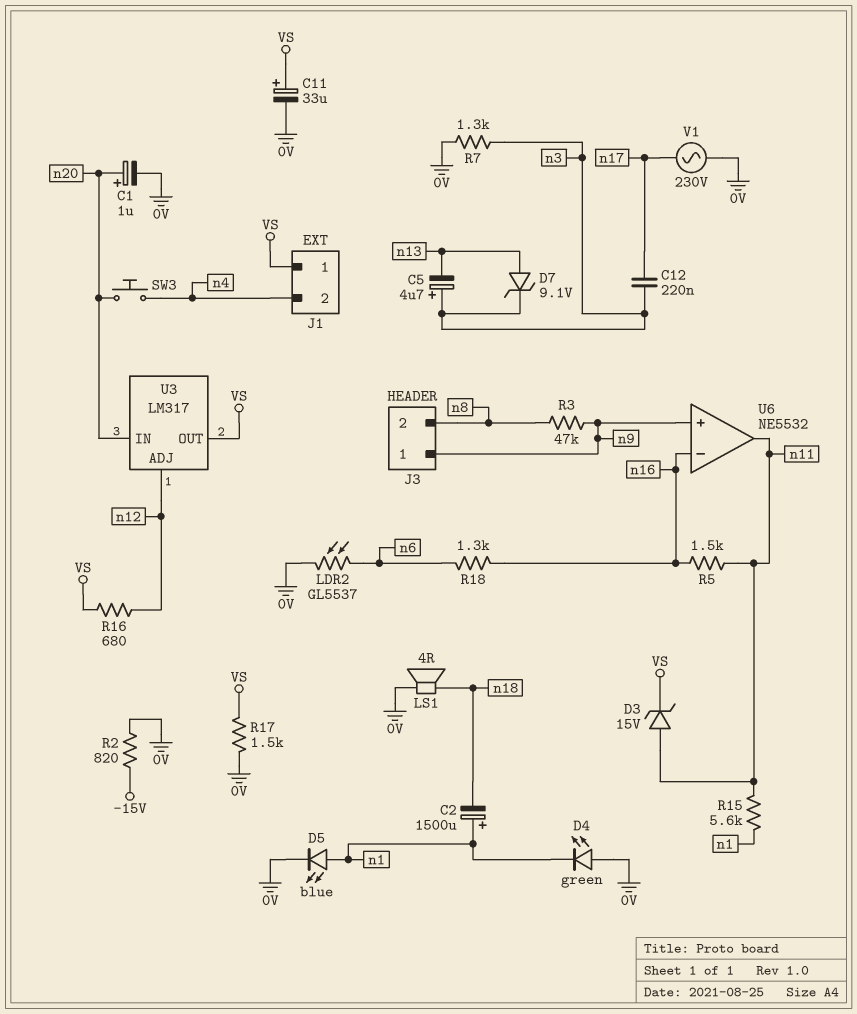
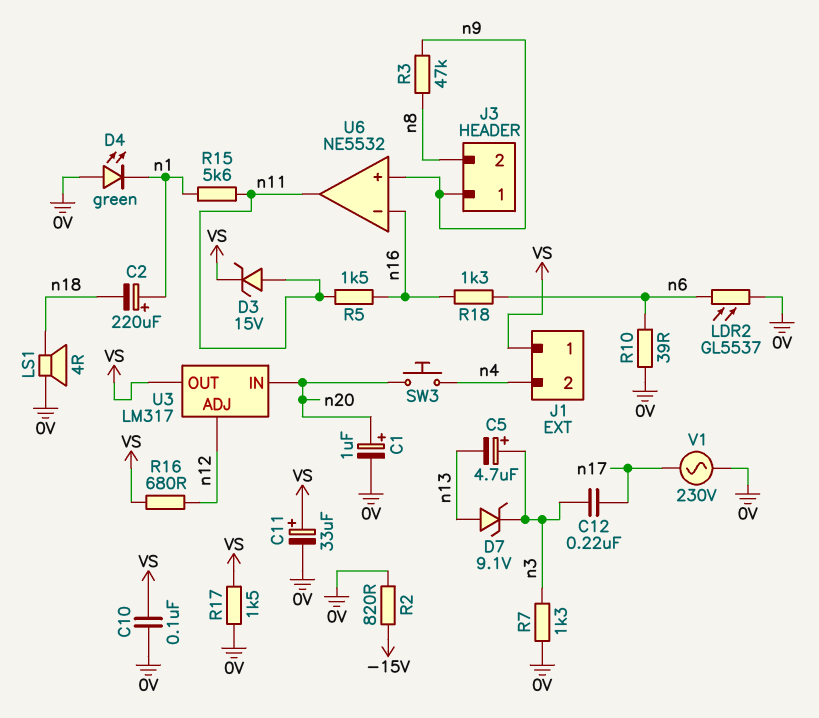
C2: 1500uF (plus n1, minus n18) -> 220uF (plus n1, minus n18)
C10: none -> 100nF (0V, VS)
D5: LED blue (A n1, K 0V) -> none
R10: none -> 39 (0V, n6)

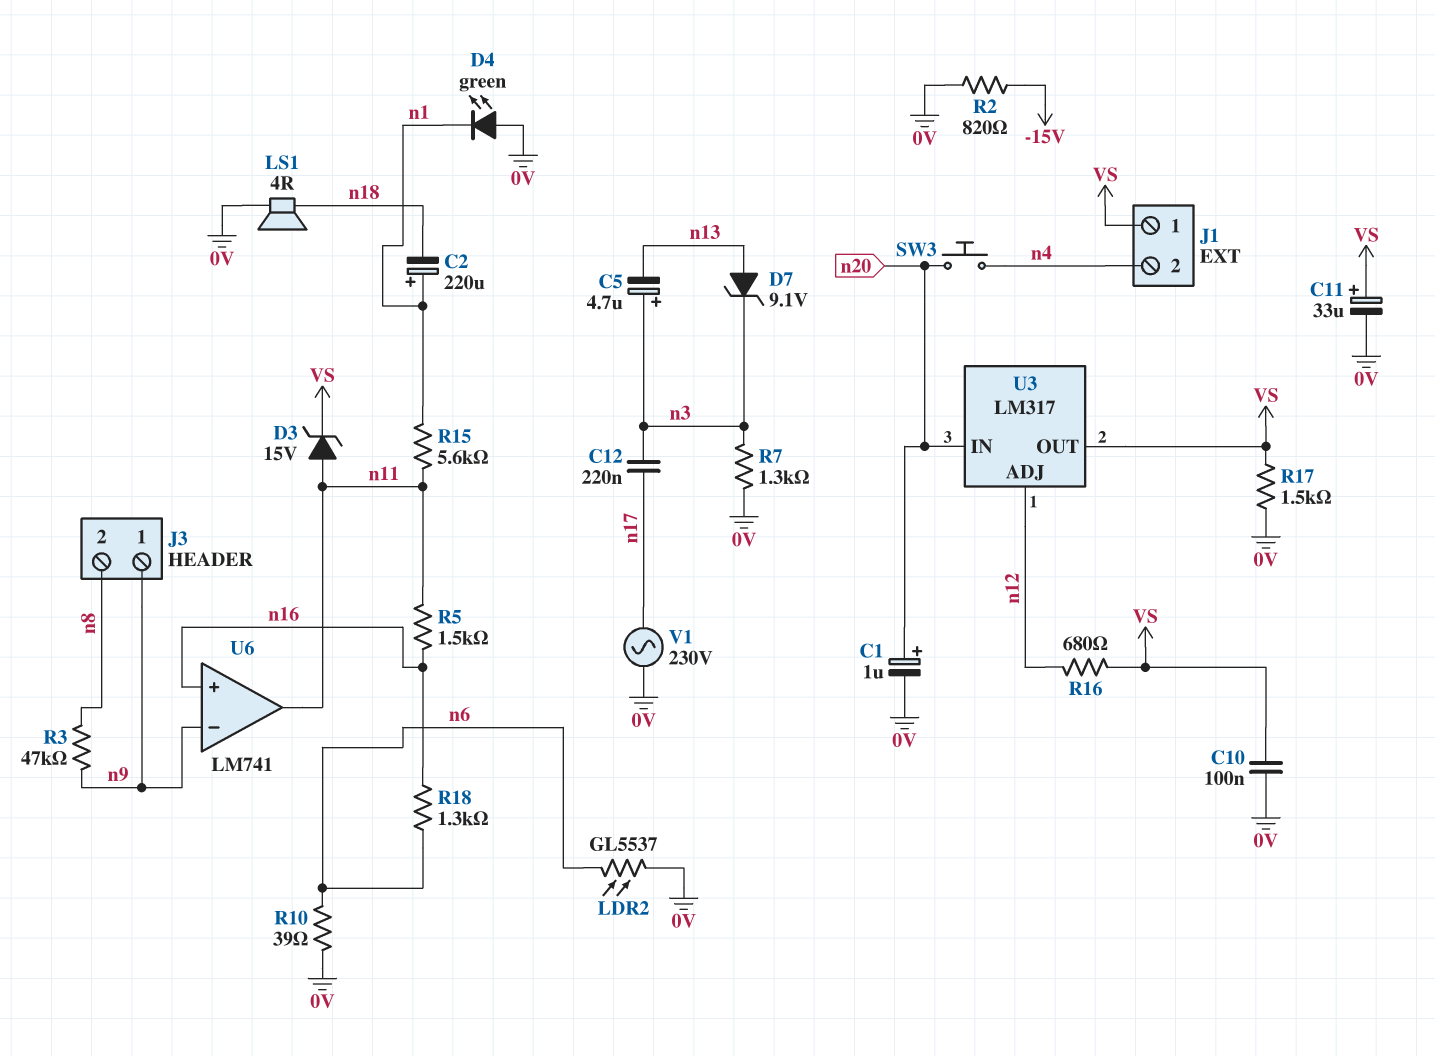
U6: NE5532 -> LM741
U6 pin in+: n9 -> n16
U6 pin in-: n16 -> n9

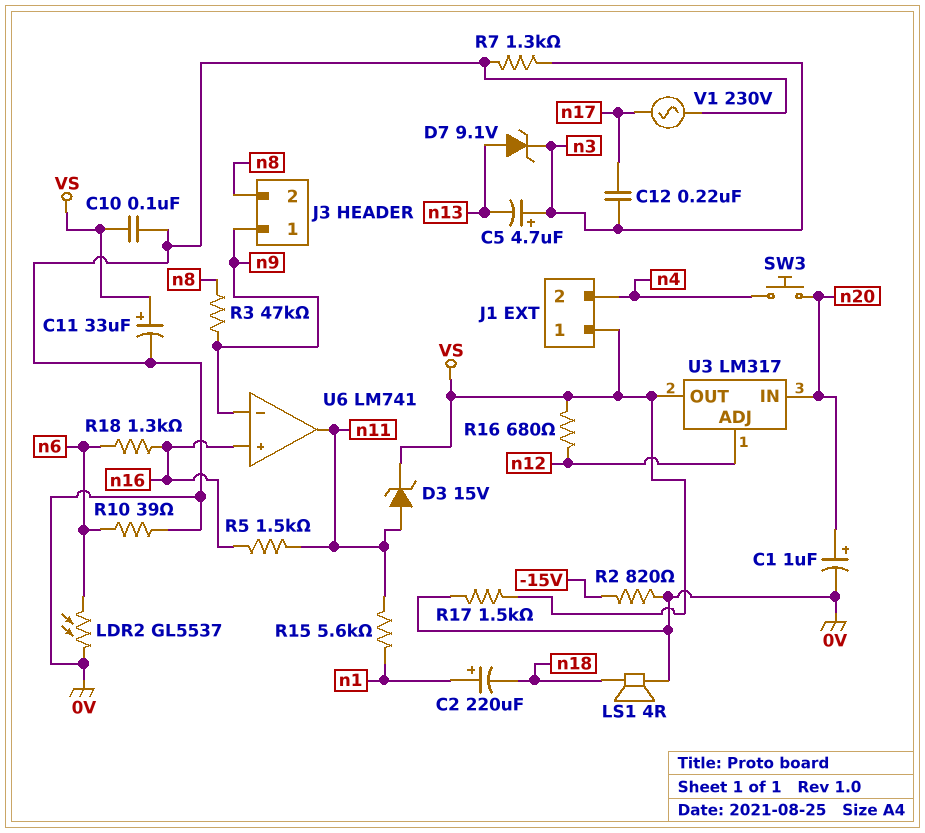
D4: LED green (A 0V, K n1) -> none

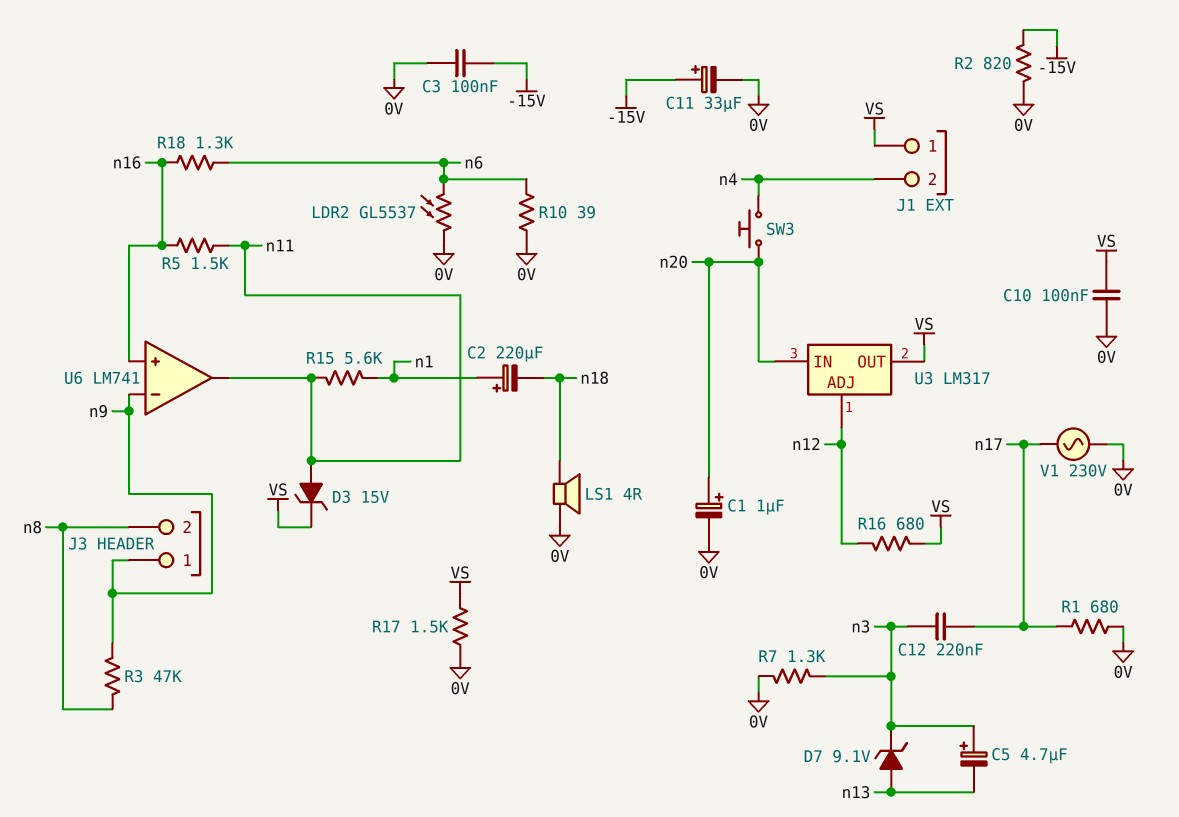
C3: none -> 100nF (-15V, 0V)
C11: 33uF (plus VS, minus 0V) -> 33uF (plus -15V, minus 0V)
R1: none -> 680 (0V, n17)

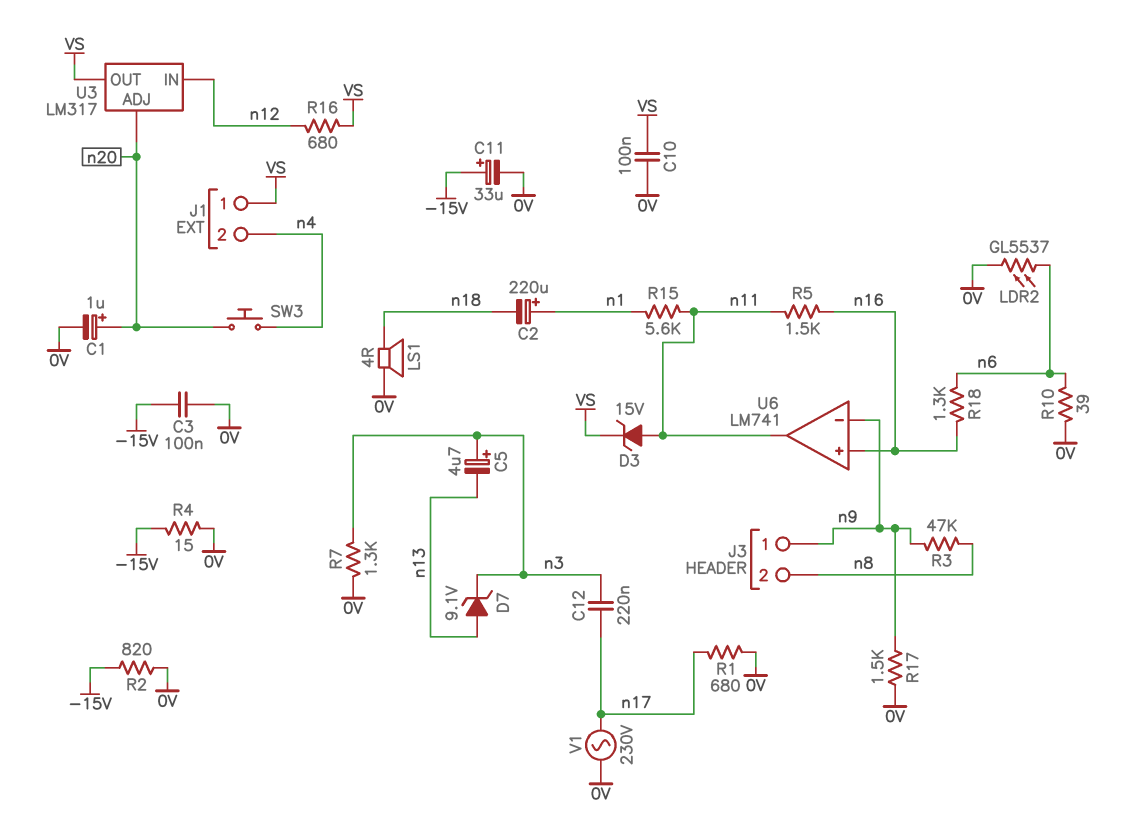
R4: none -> 15 (-15V, 0V)
R17: 1.5k (0V, VS) -> 1.5k (0V, n9)
U3 pin ADJ: n12 -> n20
U3 pin IN: n20 -> n12

